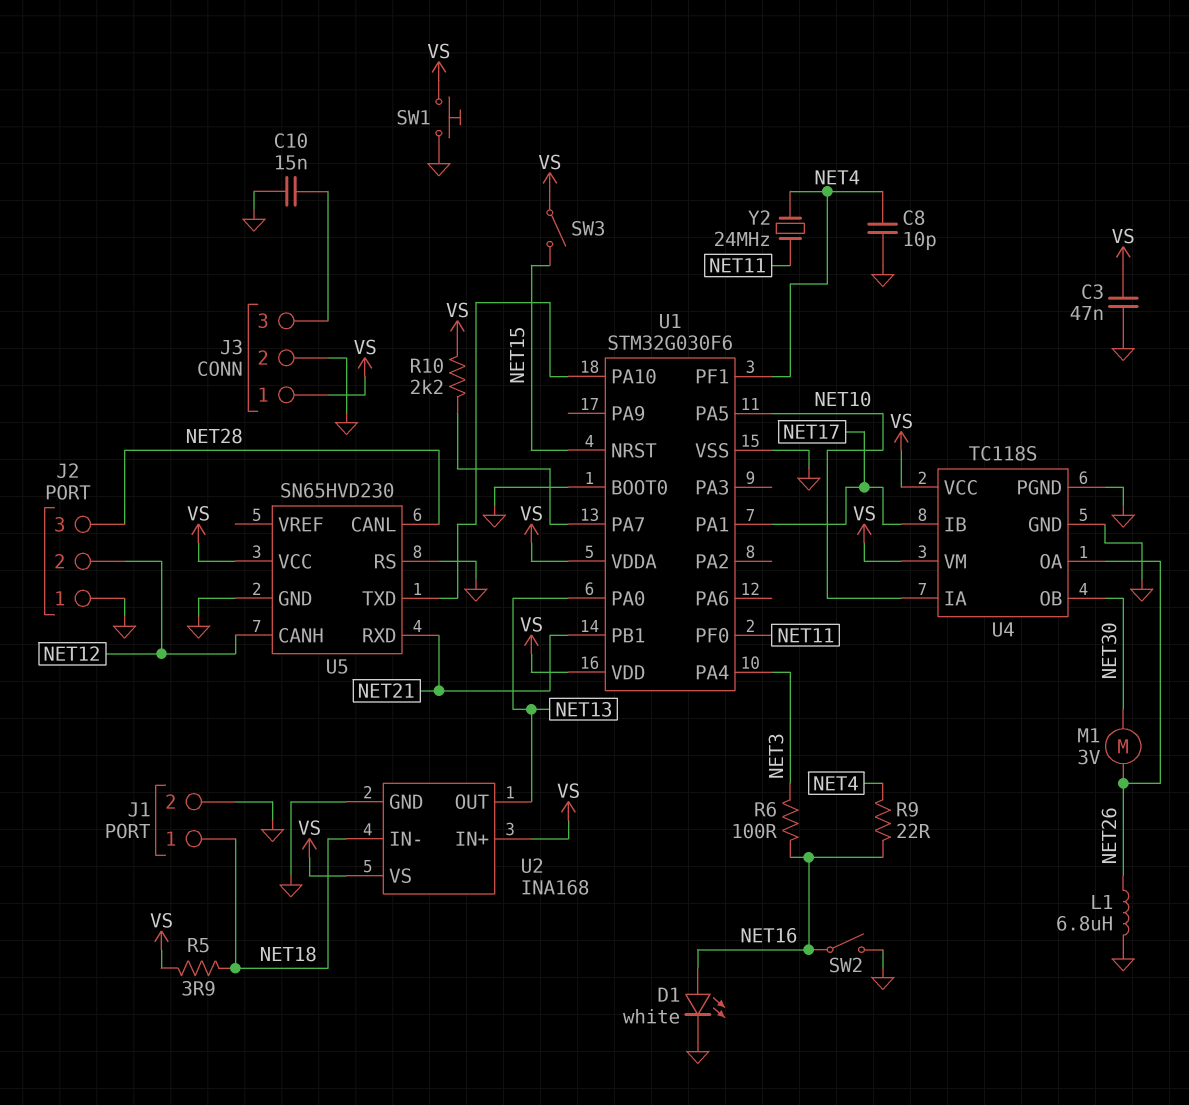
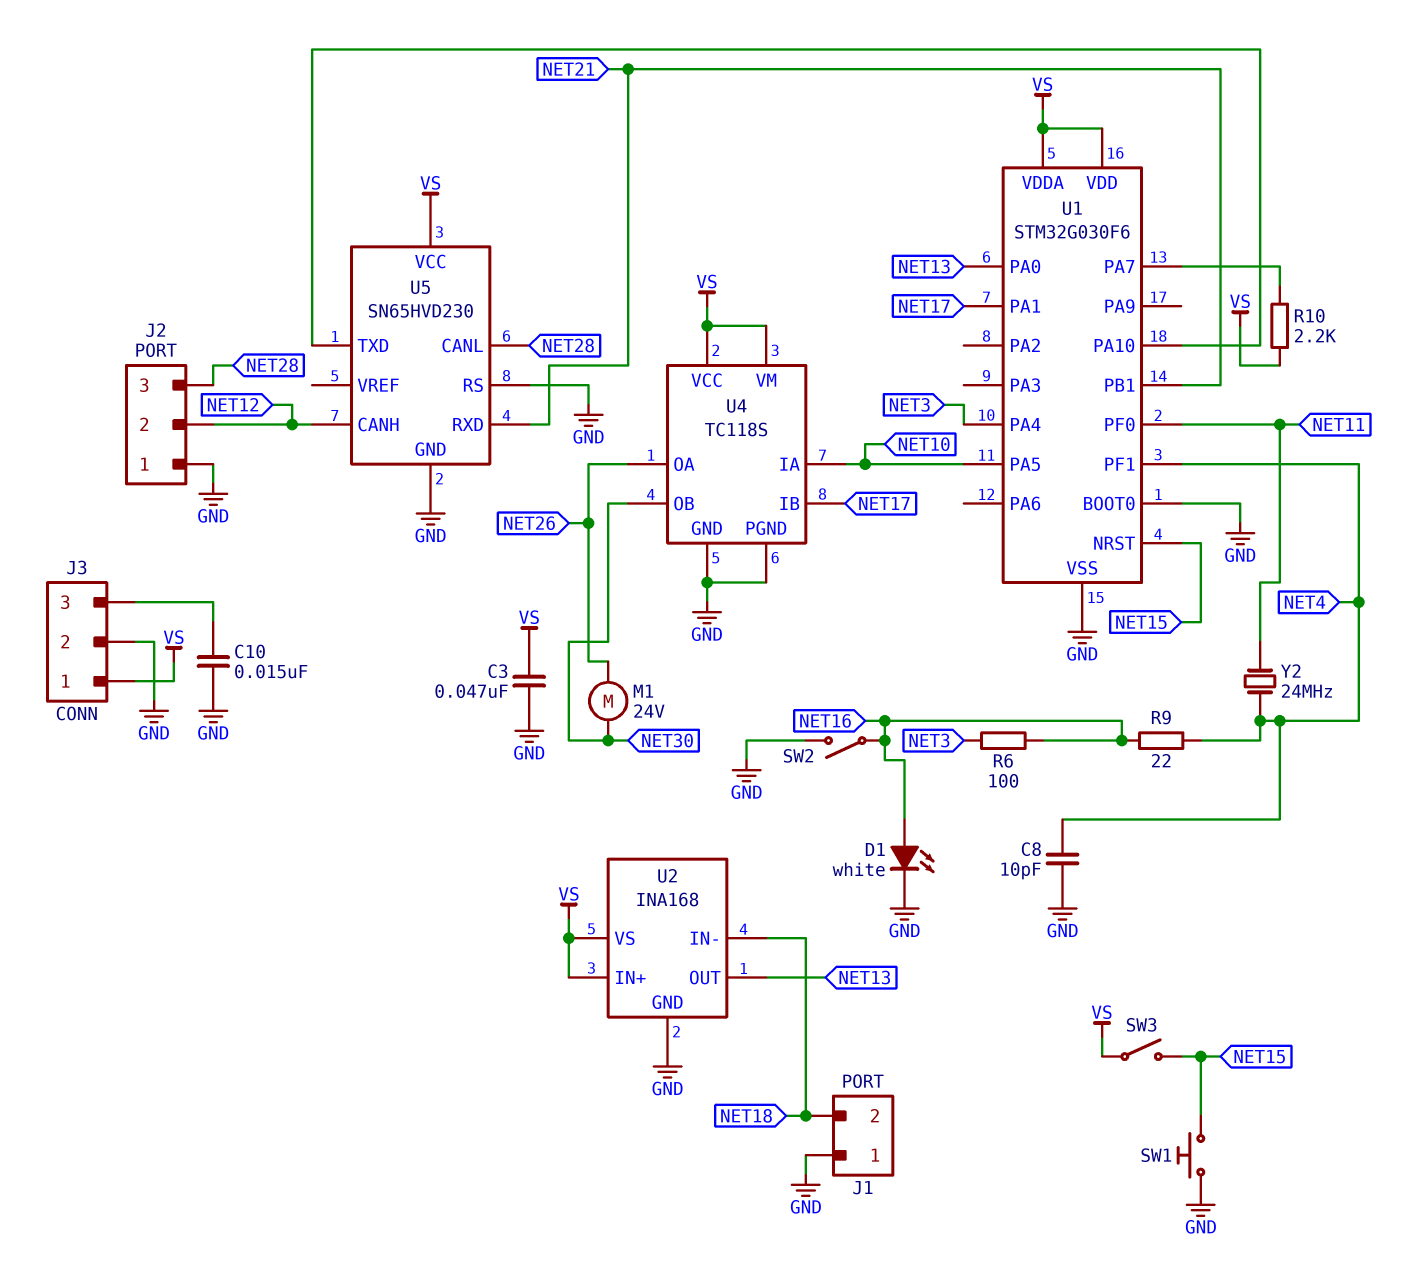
J1 pin 1: NET18 -> GND
J1 pin 2: GND -> NET18
L1: 6.8uH (GND, NET26) -> none
M1: motor 3V (NET26, NET30) -> motor 24V (NET26, NET30)
R5: 3.9 (NET18, VS) -> none
SW1: button (GND, VS) -> button (GND, NET15)

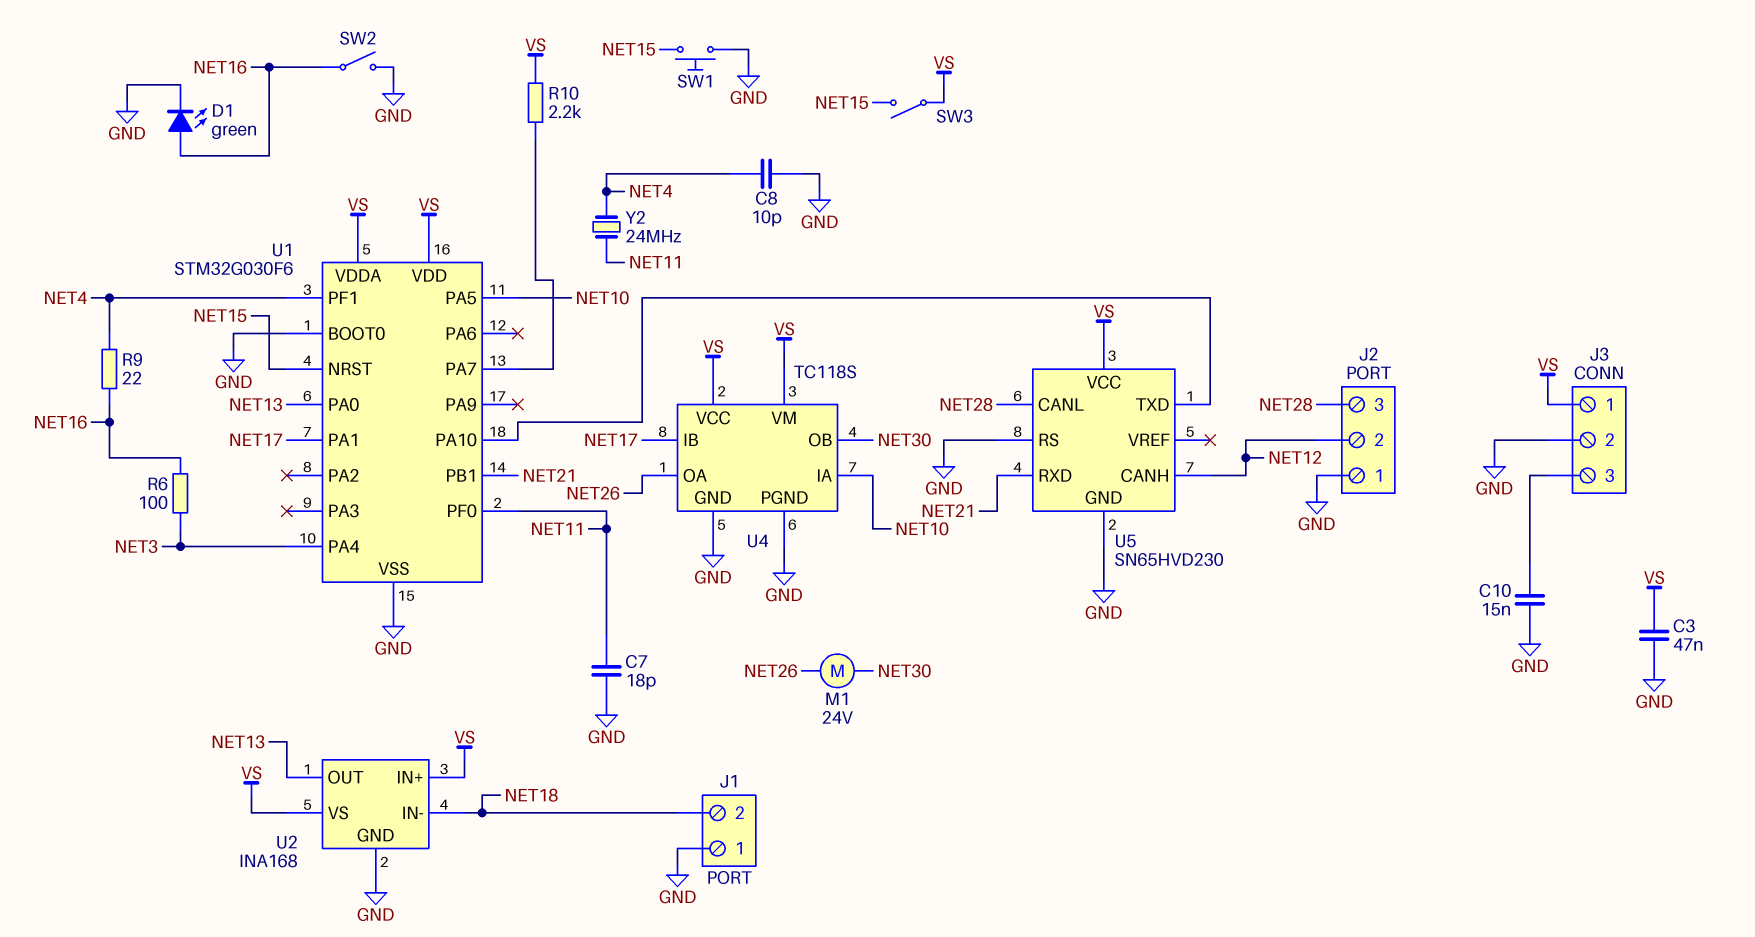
C7: none -> 18pF (GND, NET11)
D1: LED white (A NET16, K GND) -> LED green (A NET16, K GND)

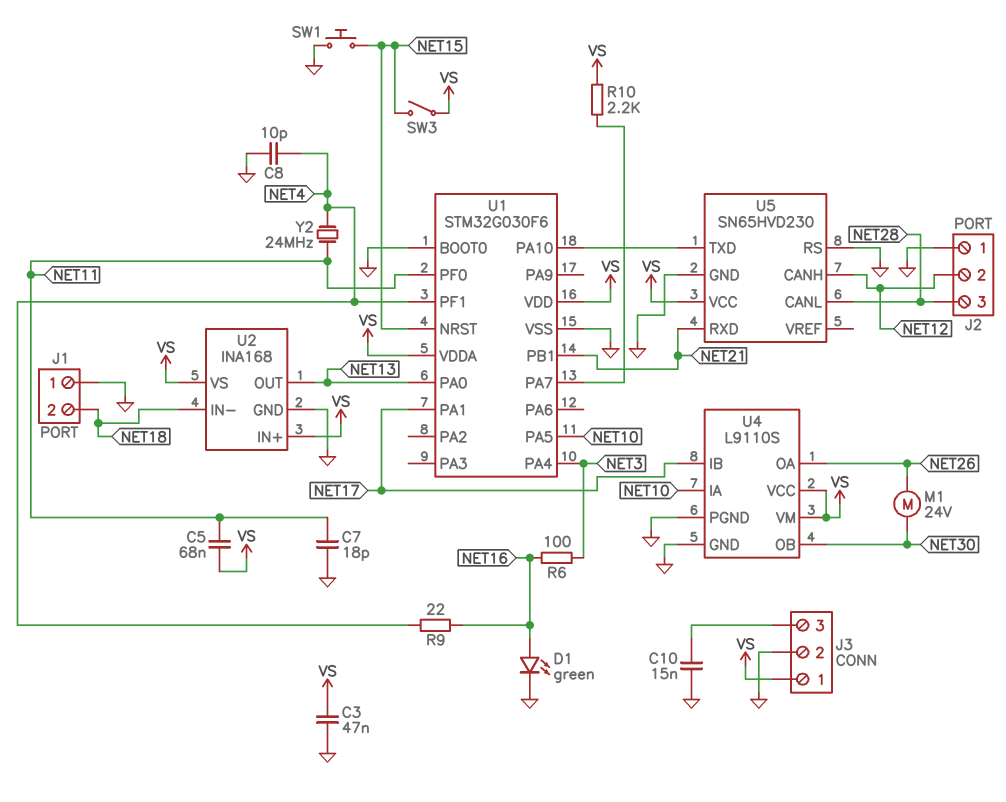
C5: none -> 68nF (NET11, VS)
SW2: switch (GND, NET16) -> none
U4: TC118S -> L9110S

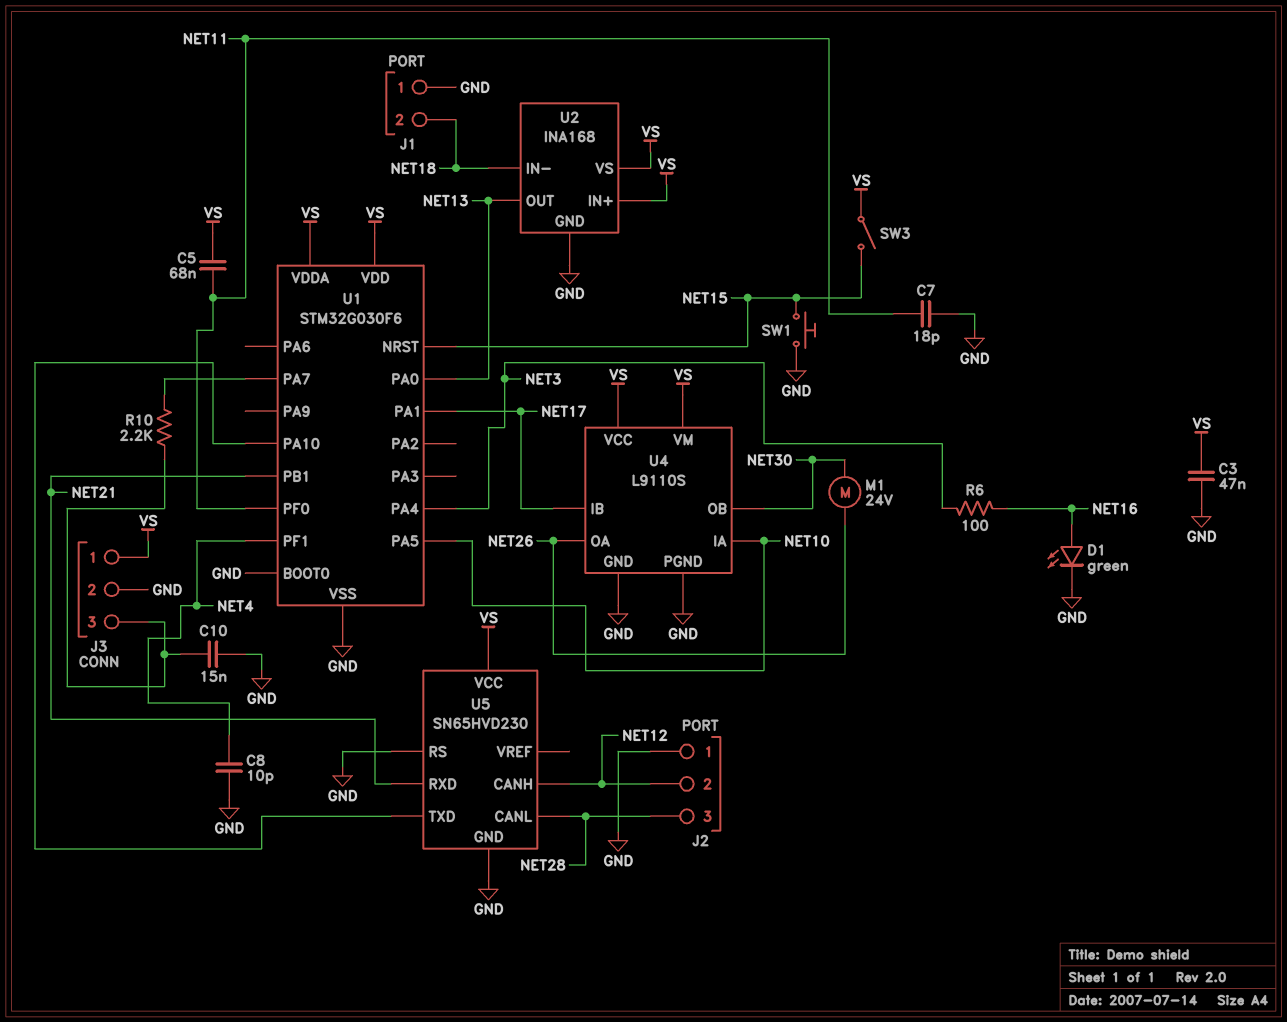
R9: 22 (NET4, NET16) -> none
R10: 2.2k (U1/PA7, VS) -> 2.2k (J3/3, U1/PA7)
Y2: 24MHz (NET4, NET11) -> none

